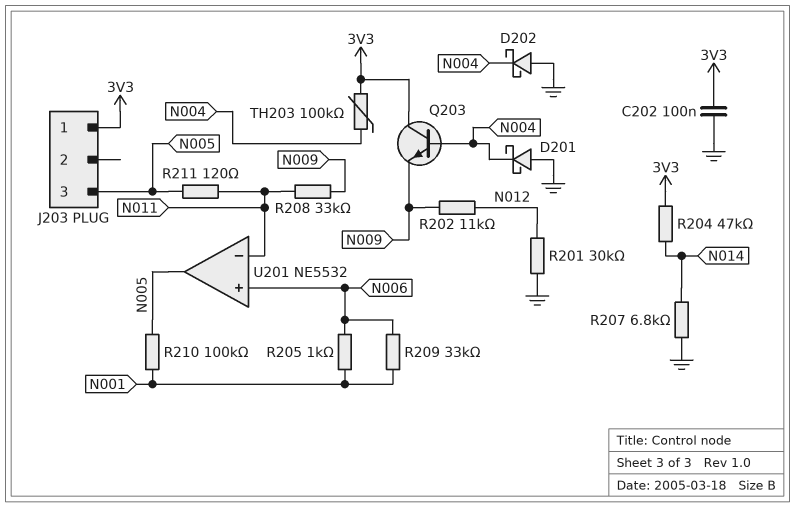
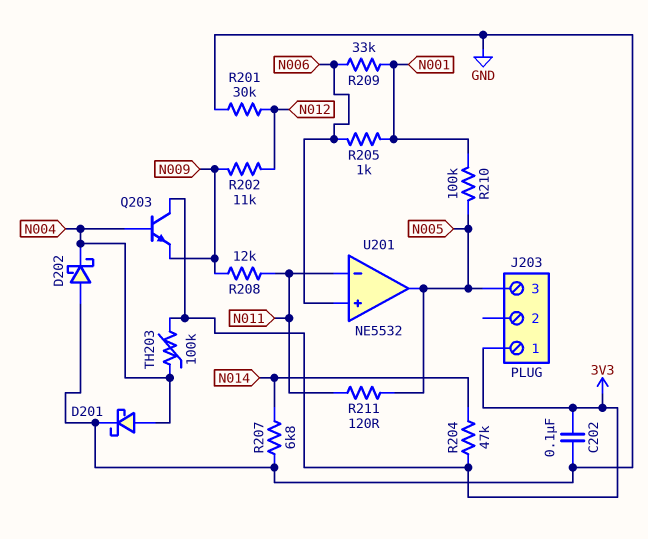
D201: schottky (A GND, K N004) -> schottky (A N004, K GND)
R208: 33k (N009, N011) -> 12k (N009, N011)

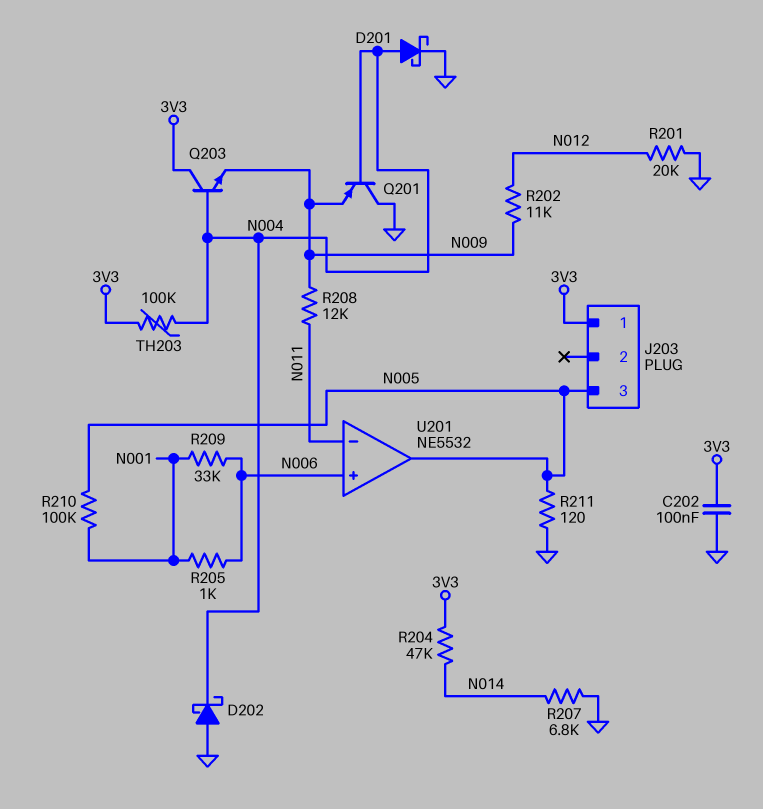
Q201: none -> PNP (B N004, C GND, E N009)
R201: 30k (GND, N012) -> 20k (GND, N012)
R211: 120 (N005, N011) -> 120 (GND, N005)

